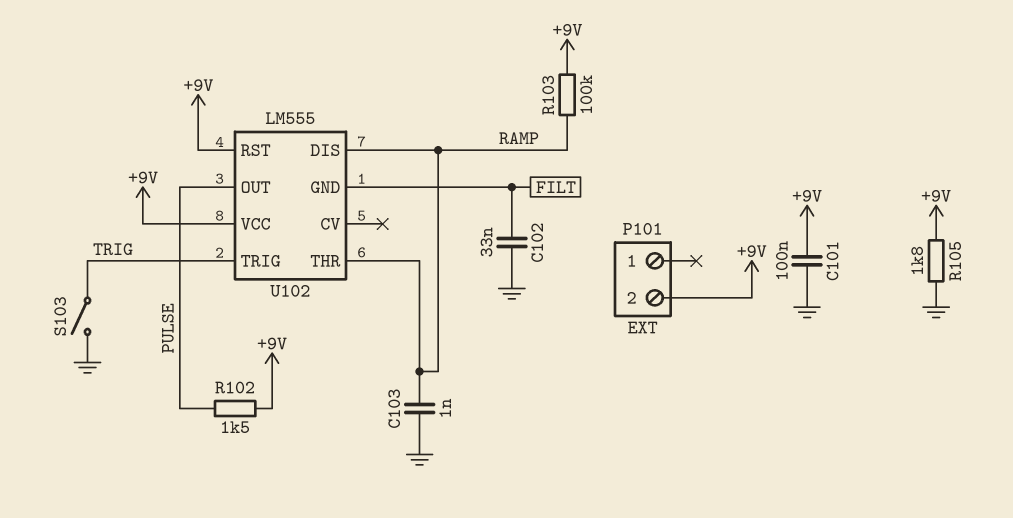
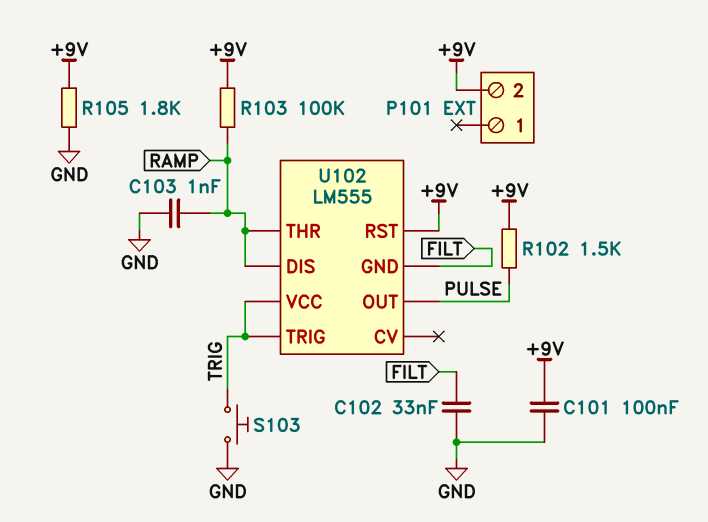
S103: switch (GND, TRIG) -> button (GND, TRIG)
U102 pin VCC: +9V -> TRIG

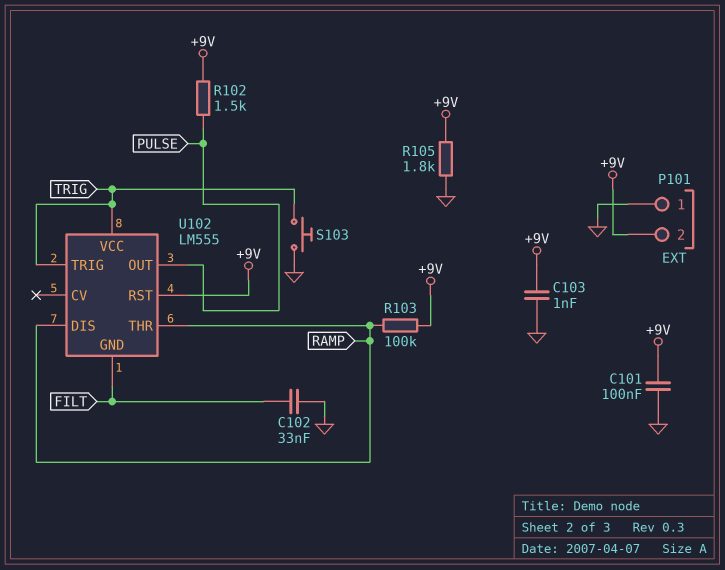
C103: 1nF (GND, RAMP) -> 1nF (+9V, GND)
P101 pin 1: none -> GND

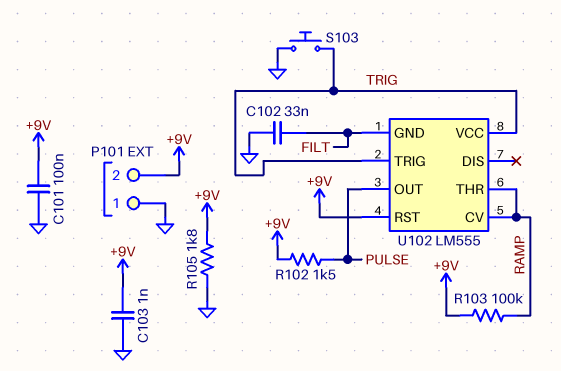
U102 pin CV: none -> RAMP
U102 pin DIS: RAMP -> none

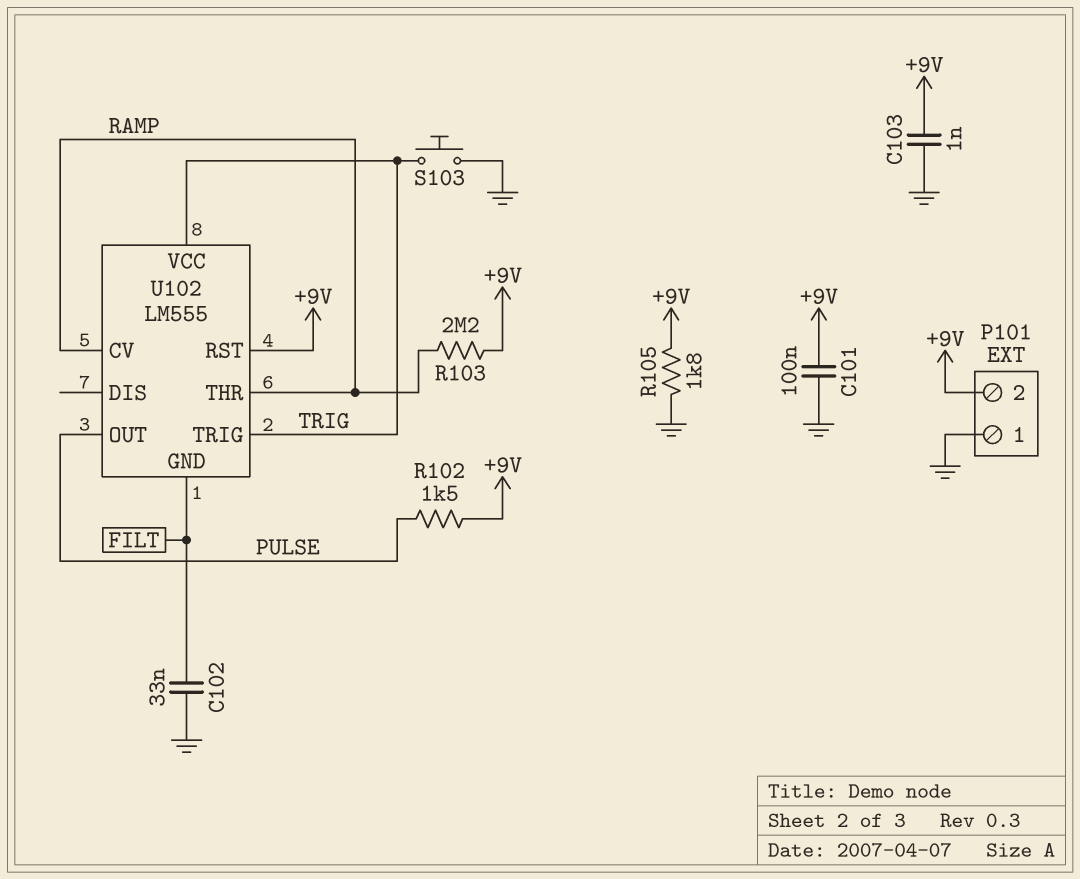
R103: 100k (+9V, RAMP) -> 2.2M (+9V, RAMP)

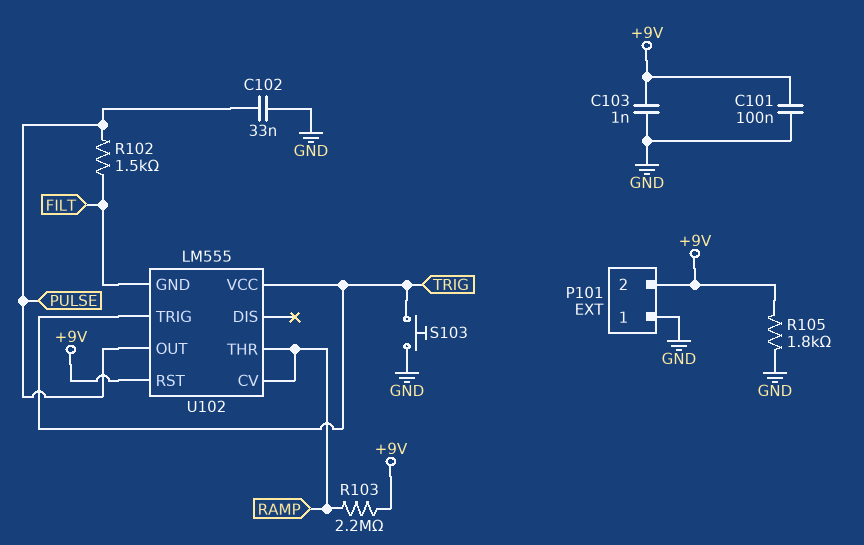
C102: 33nF (FILT, GND) -> 33nF (GND, PULSE)
R102: 1.5k (+9V, PULSE) -> 1.5k (FILT, PULSE)

